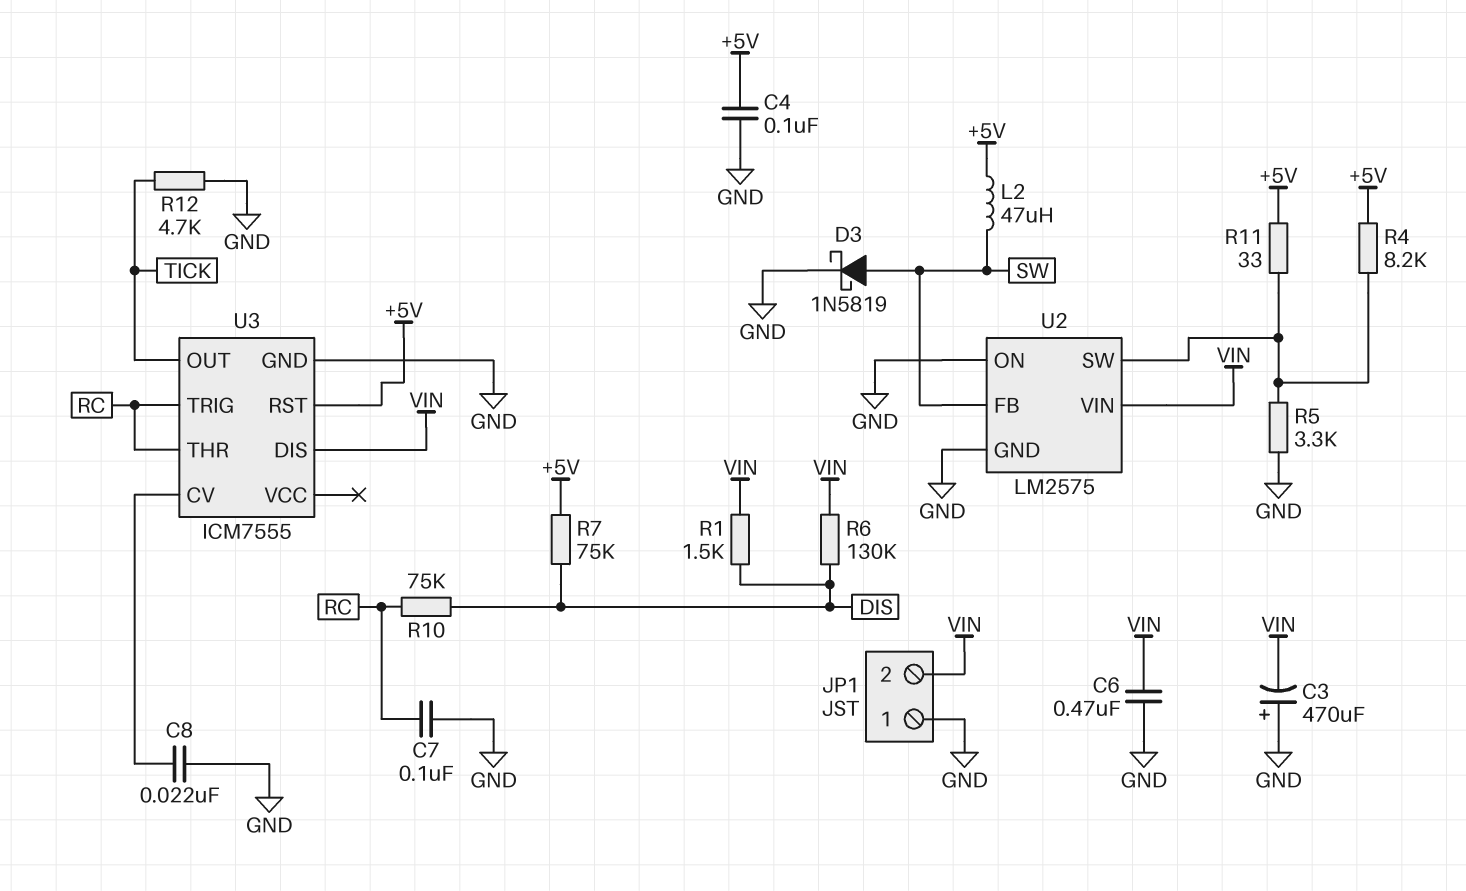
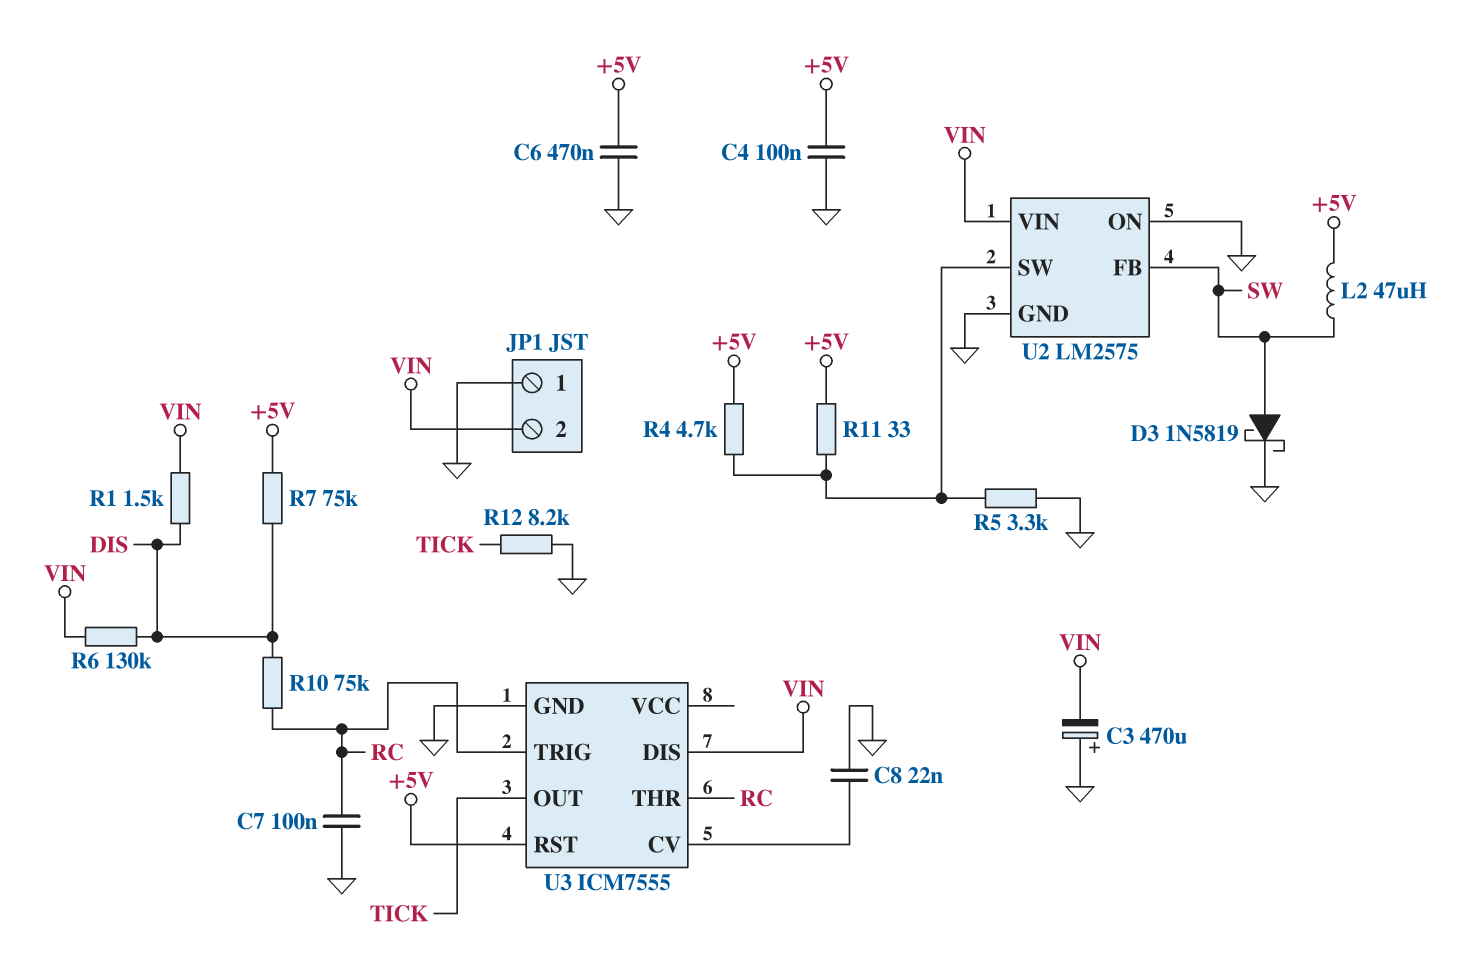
C6: 470nF (GND, VIN) -> 470nF (+5V, GND)
R4: 8.2k (+5V, U2/SW) -> 4.7k (+5V, U2/SW)
R12: 4.7k (GND, TICK) -> 8.2k (GND, TICK)

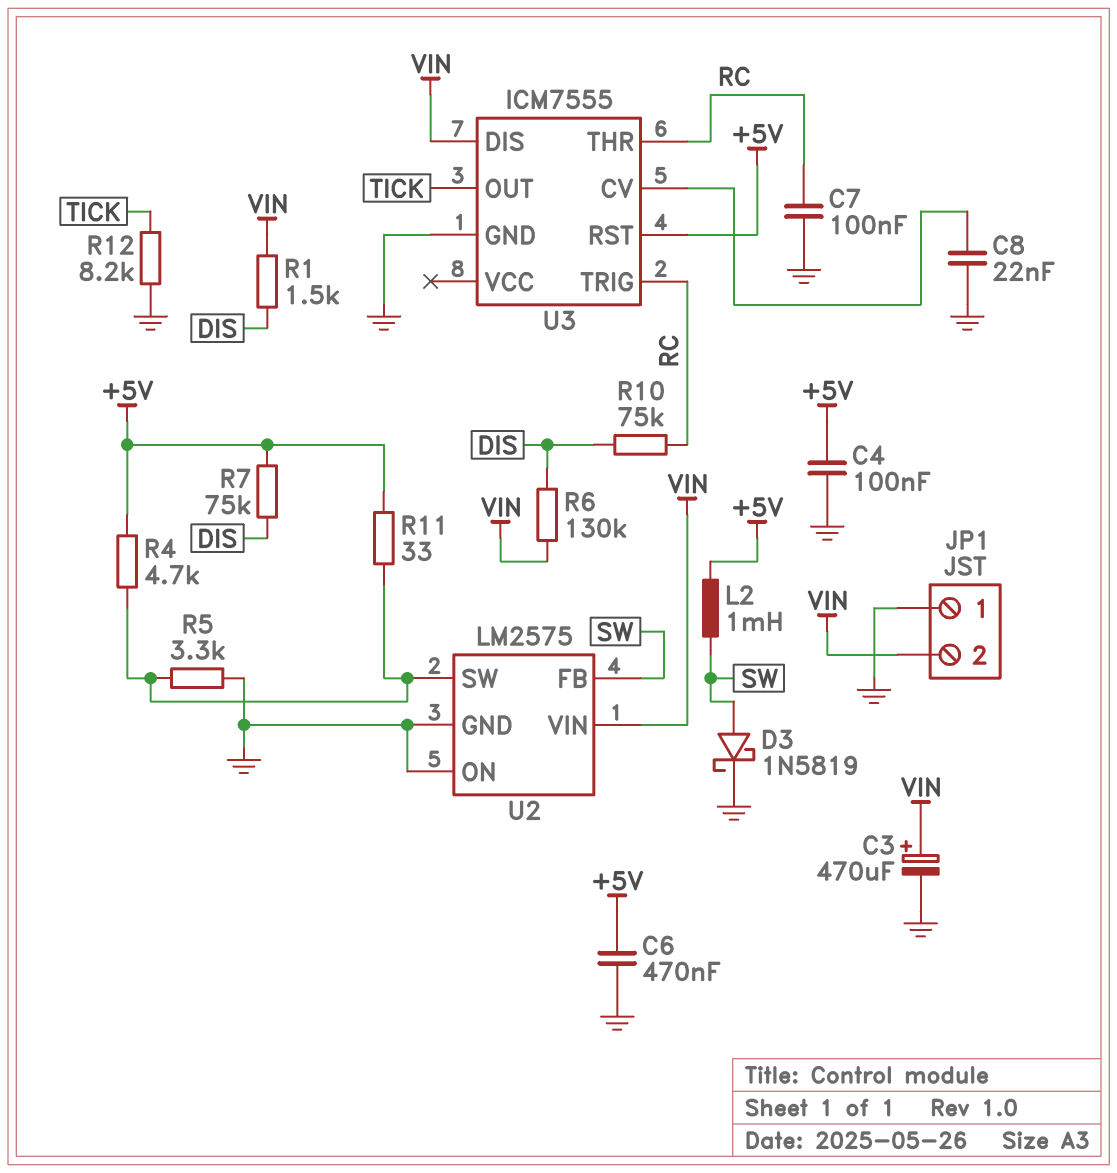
C3: 470uF (plus GND, minus VIN) -> 470uF (plus VIN, minus GND)
L2: 47uH (+5V, SW) -> 1mH (+5V, SW)

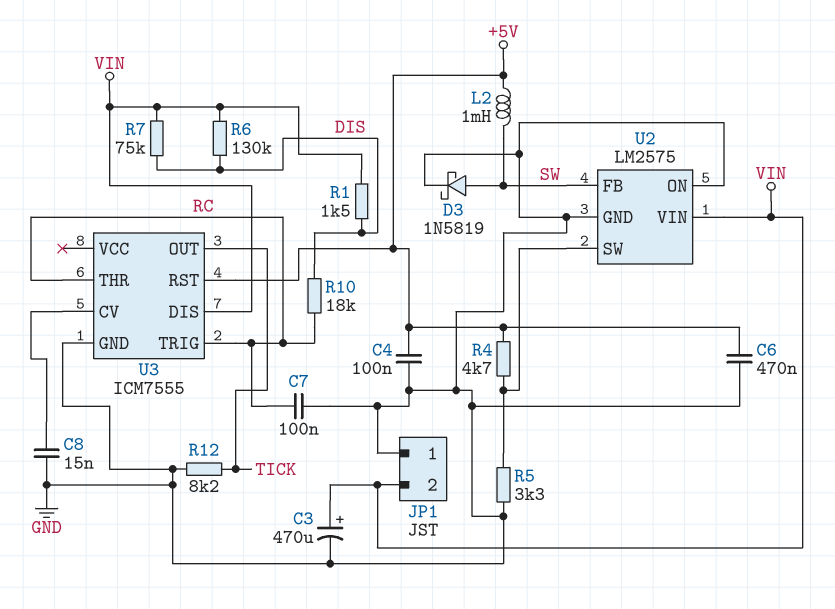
C8: 22nF (GND, U3/CV) -> 15nF (GND, U3/CV)
R7: 75k (+5V, DIS) -> 75k (DIS, VIN)
R10: 75k (DIS, RC) -> 18k (DIS, RC)
R11: 33 (+5V, U2/SW) -> none

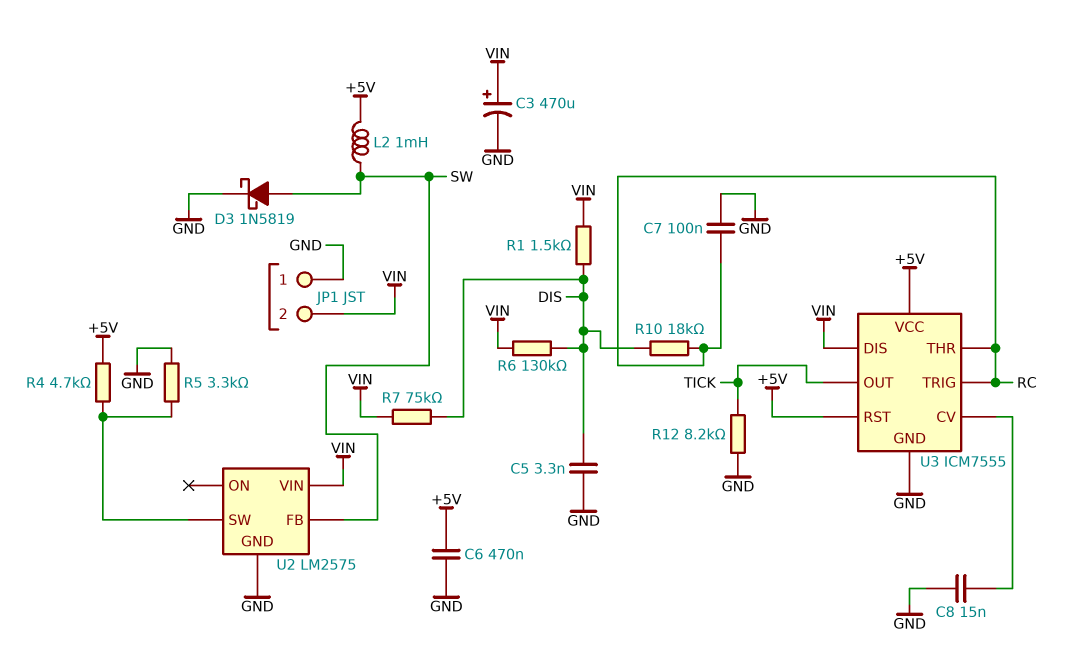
C4: 100nF (+5V, GND) -> none
C5: none -> 3.3nF (DIS, GND)
U2 pin ON: GND -> none
U3 pin VCC: none -> +5V

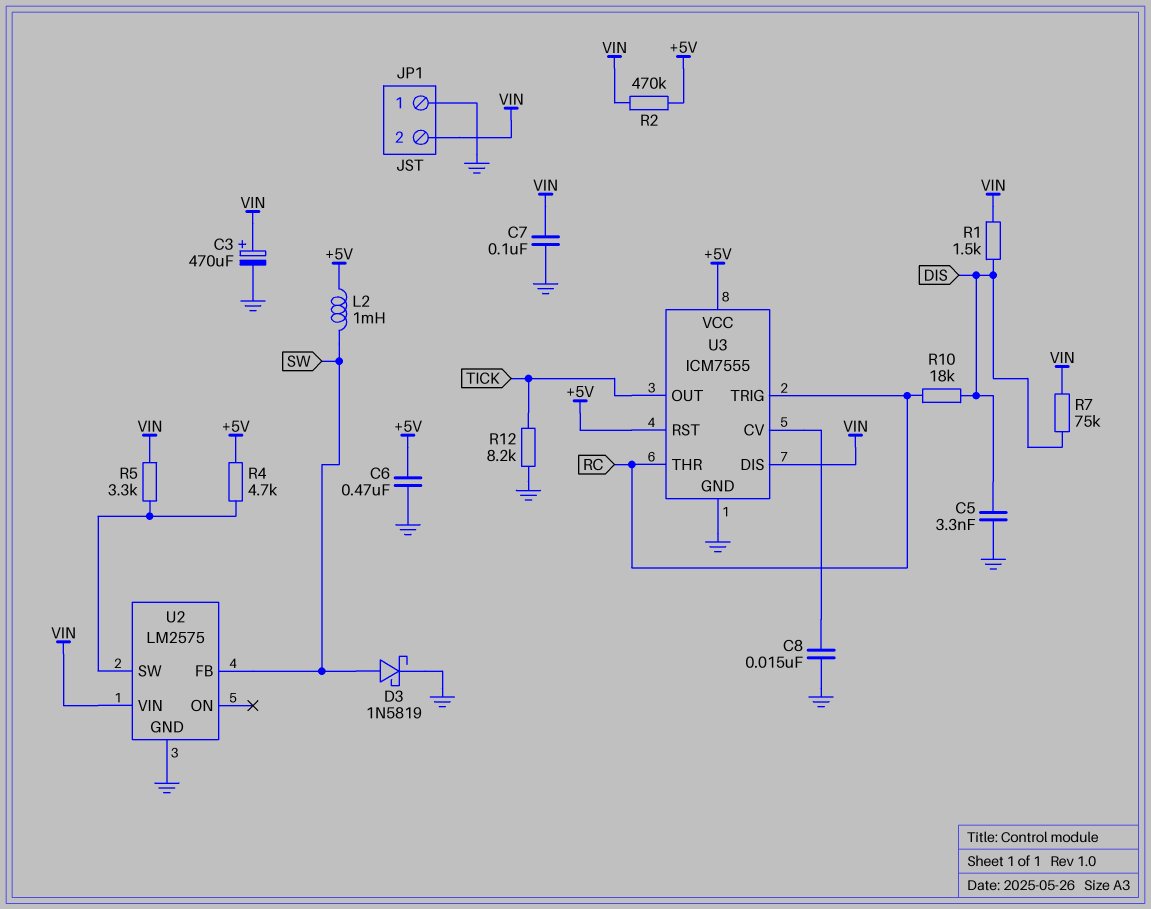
C7: 100nF (GND, RC) -> 100nF (GND, VIN)
R2: none -> 470k (+5V, VIN)
R5: 3.3k (GND, U2/SW) -> 3.3k (U2/SW, VIN)
R6: 130k (DIS, VIN) -> none

